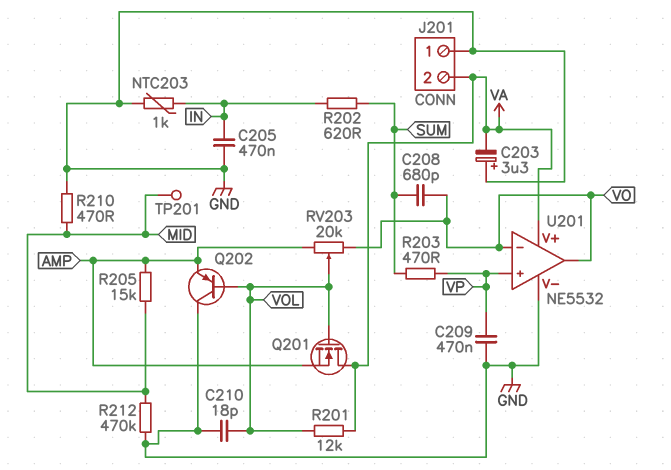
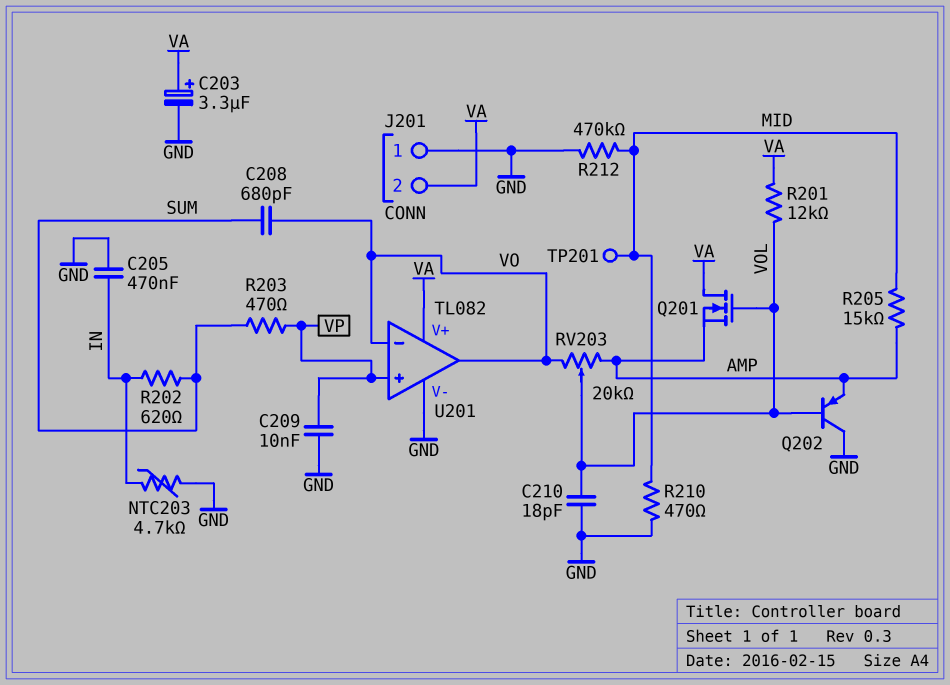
C203: 3.3uF (plus GND, minus VA) -> 3.3uF (plus VA, minus GND)
C209: 470nF (GND, VP) -> 10nF (GND, VP)
NTC203: 1k (GND, IN) -> 4.7k (GND, IN)
U201: NE5532 -> TL082

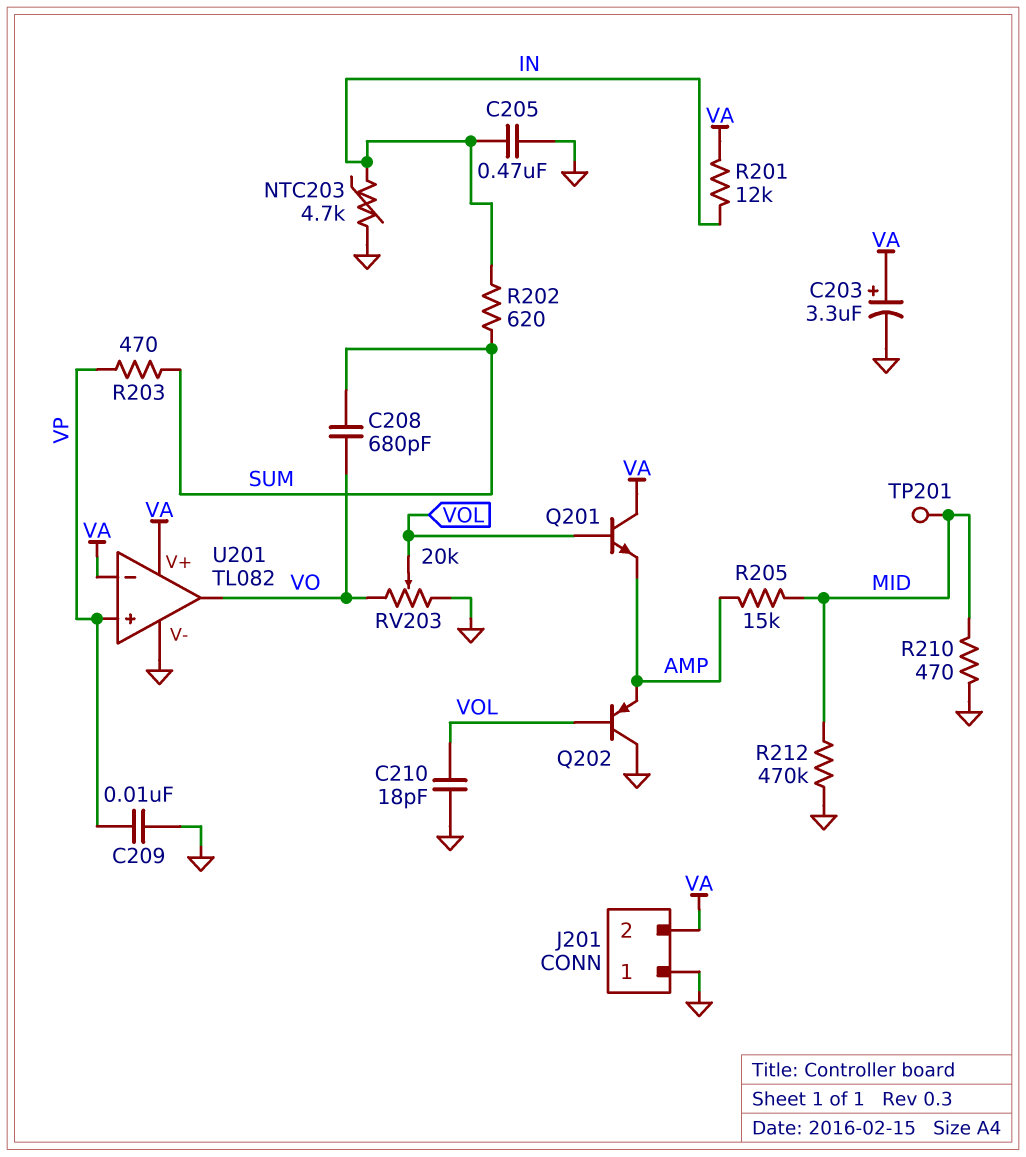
Q201: NMOS (G VOL, D VA, S AMP) -> NPN (B VOL, C VA, E AMP)
R201: 12k (VA, VOL) -> 12k (IN, VA)
RV203: 20k (AMP, VO, wiper VOL) -> 20k (GND, VO, wiper VOL)
U201 pin in-: VO -> VA

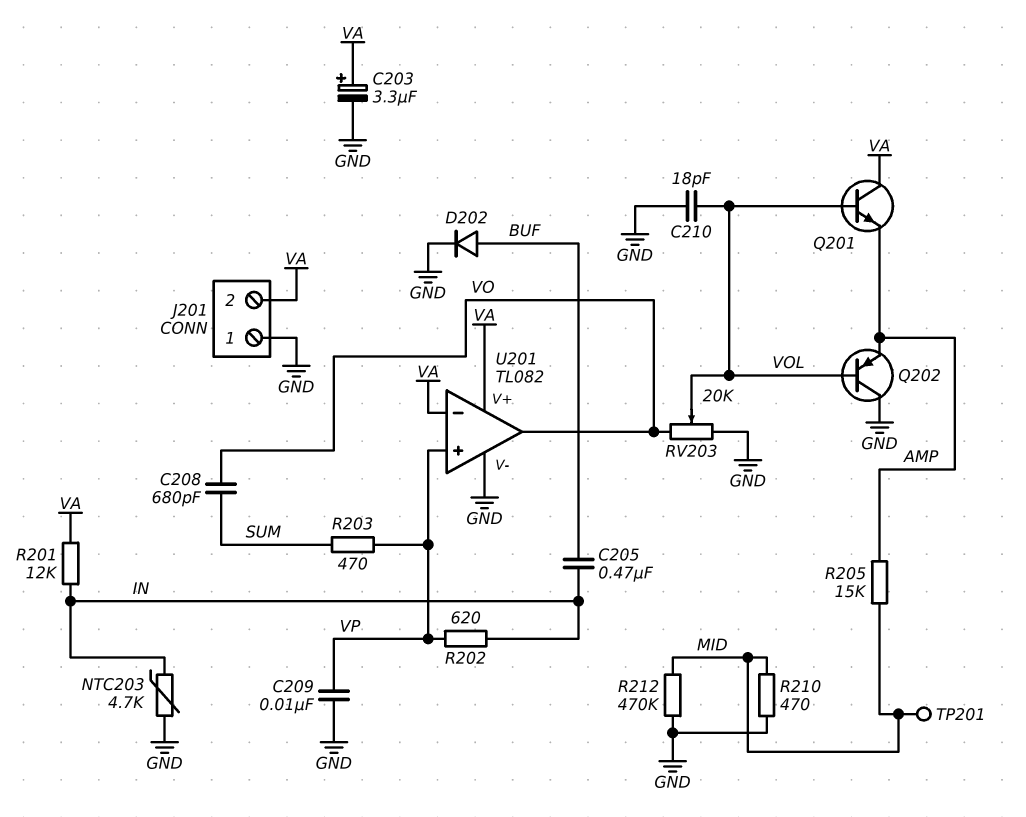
C205: 470nF (GND, IN) -> 470nF (BUF, IN)
D202: none -> diode (A BUF, K GND)
R202: 620 (IN, SUM) -> 620 (IN, VP)

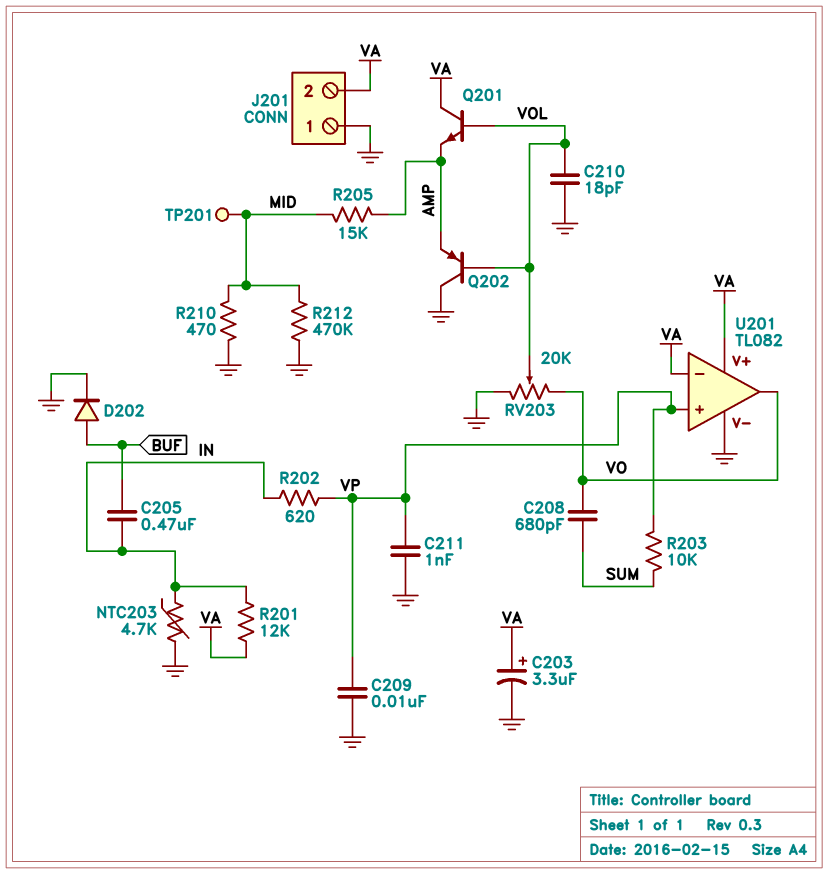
C211: none -> 1nF (GND, VP)
R203: 470 (SUM, VP) -> 10k (SUM, VP)

